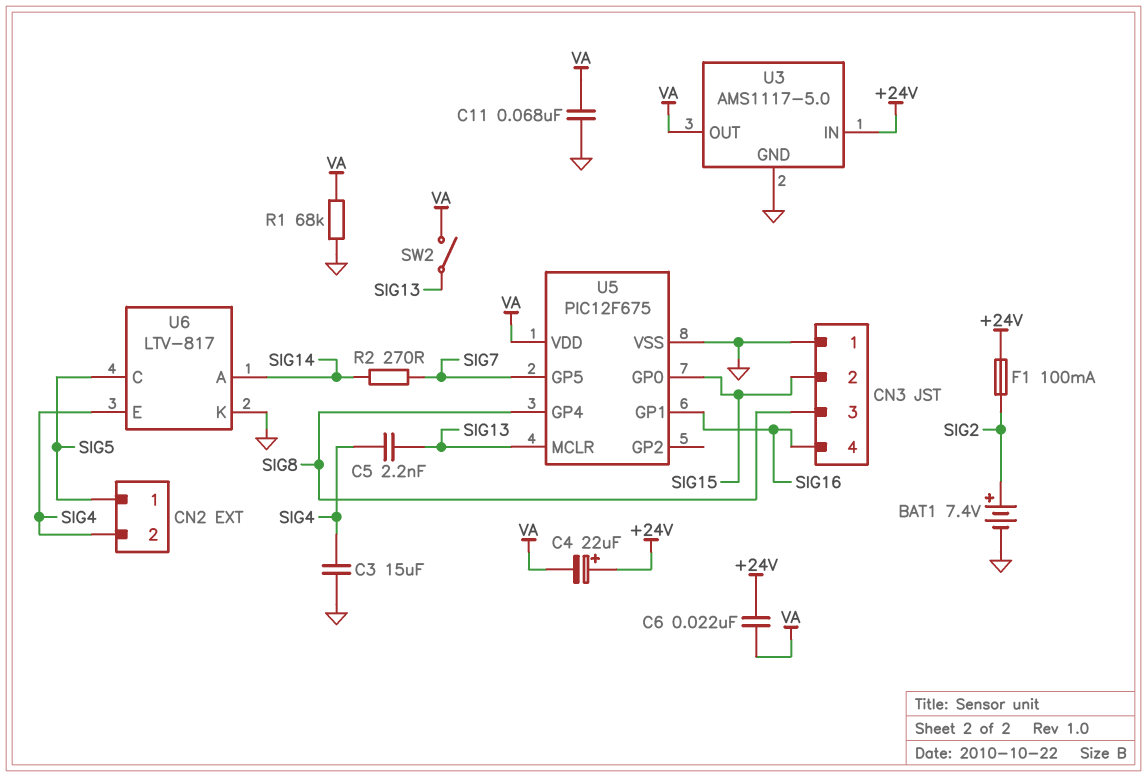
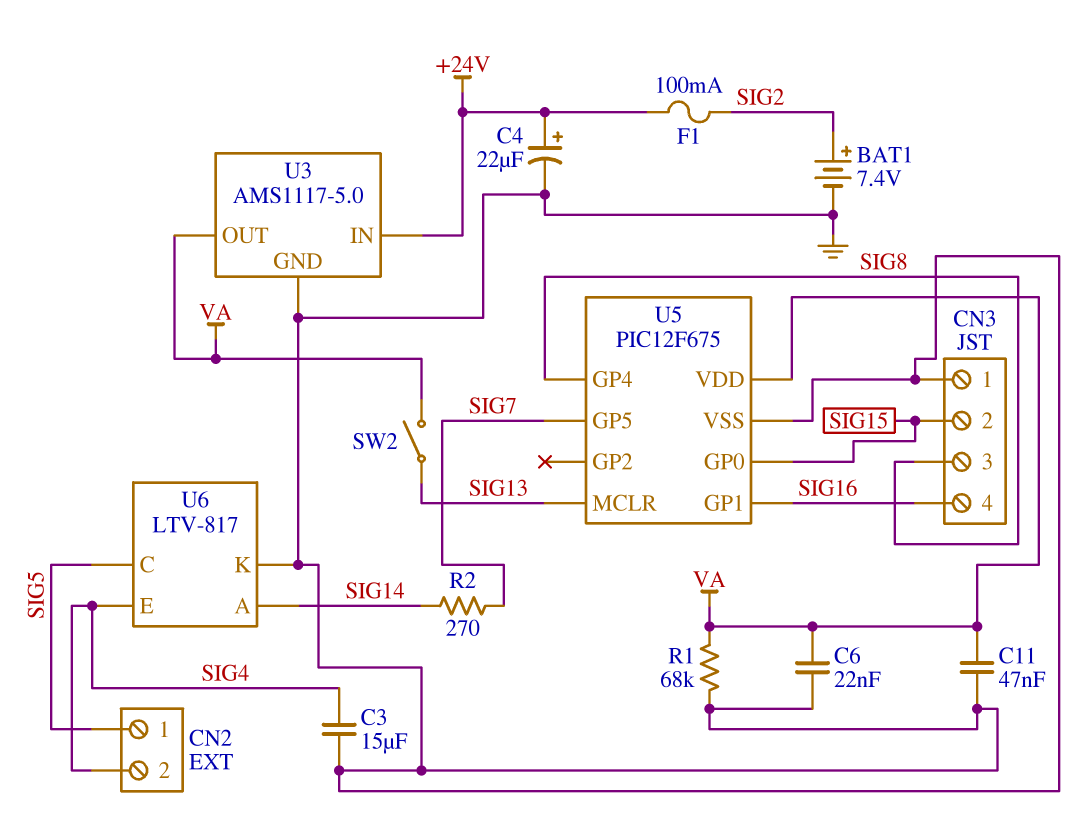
C4: 22uF (plus +24V, minus VA) -> 22uF (plus +24V, minus GND)
C5: 2.2nF (SIG4, SIG13) -> none
C6: 22nF (+24V, VA) -> 22nF (GND, VA)
C11: 68nF (GND, VA) -> 47nF (GND, VA)

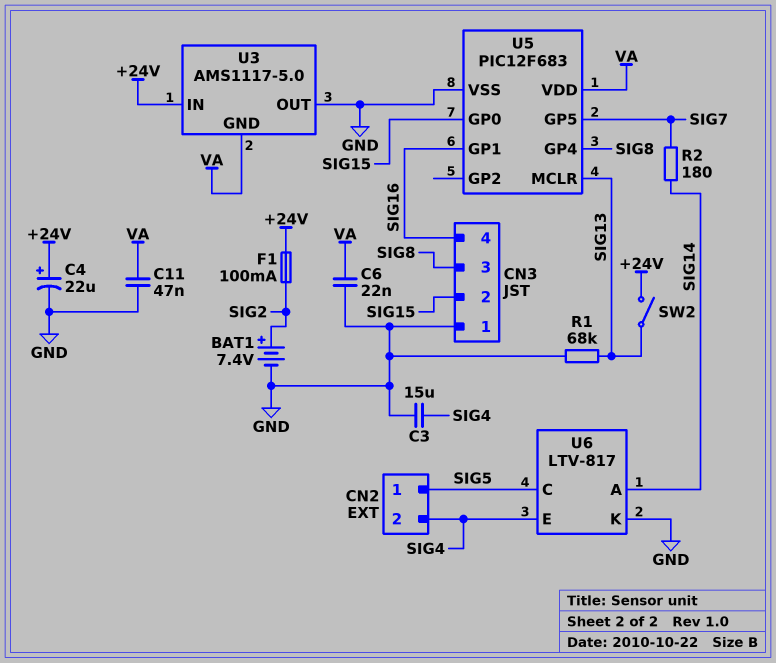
R1: 68k (GND, VA) -> 68k (GND, SIG13)
R2: 270 (SIG7, SIG14) -> 180 (SIG7, SIG14)
SW2: switch (SIG13, VA) -> switch (+24V, SIG13)
U3 pin GND: GND -> VA
U3 pin OUT: VA -> GND
U5: PIC12F675 -> PIC12F683

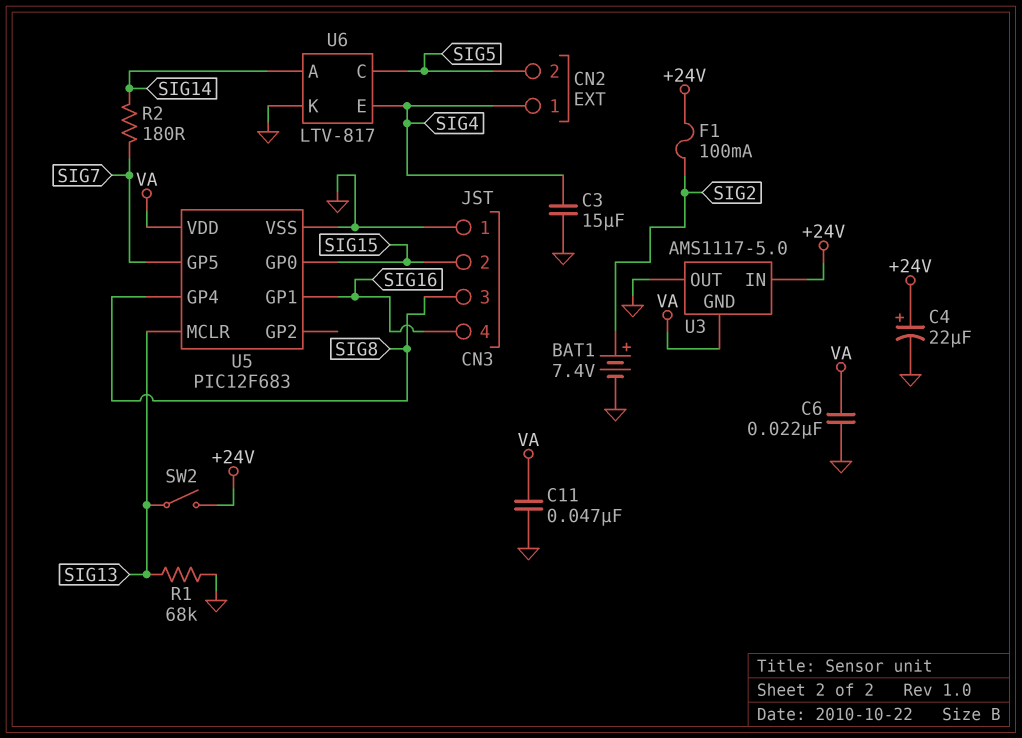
CN2 pin 1: SIG5 -> SIG4
CN2 pin 2: SIG4 -> SIG5

